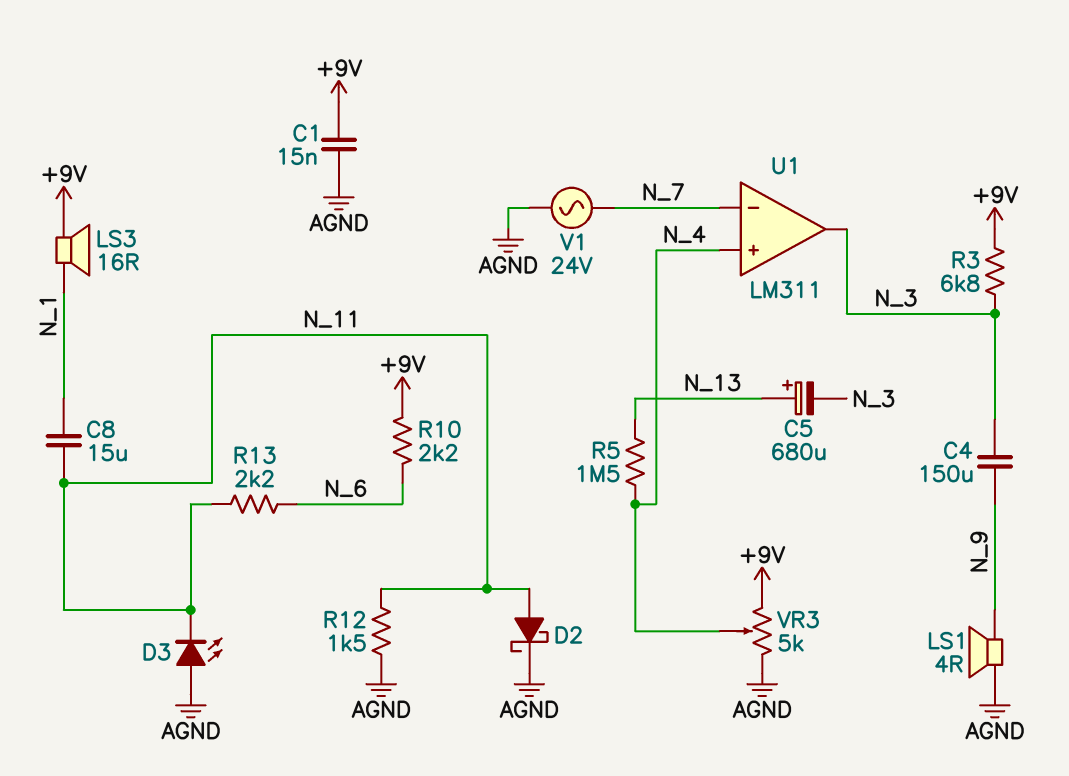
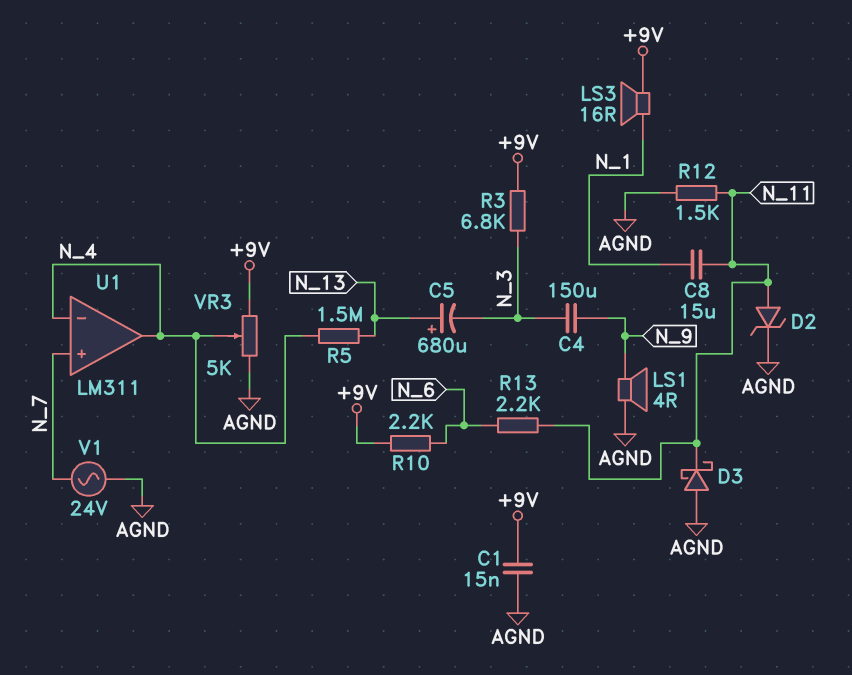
D2: schottky (A N_11, K AGND) -> zener (A N_11, K AGND)
D3: LED (A AGND, K N_11) -> schottky (A AGND, K N_11)
U1 pin in+: N_4 -> N_7
U1 pin in-: N_7 -> N_4
U1 pin out: N_3 -> N_4

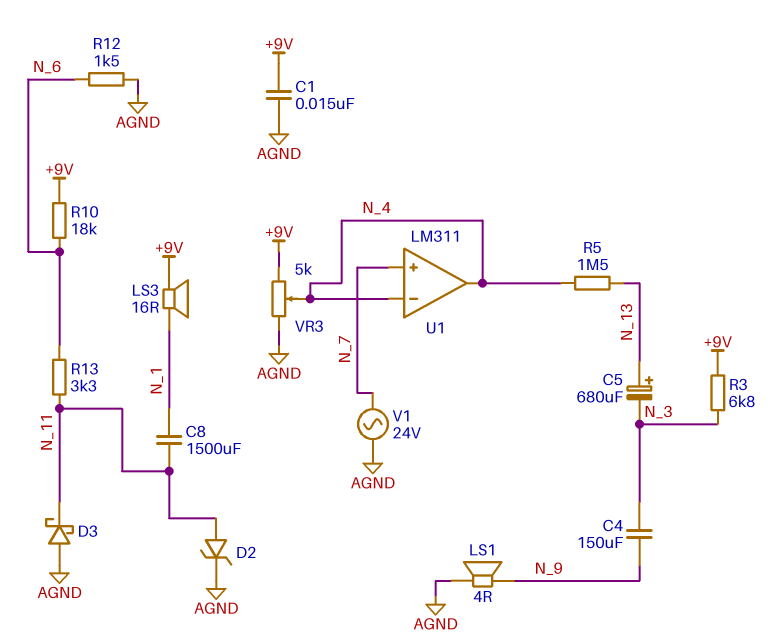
C8: 15uF (N_1, N_11) -> 1500uF (N_1, N_11)
R10: 2.2k (+9V, N_6) -> 18k (+9V, N_6)
R12: 1.5k (AGND, N_11) -> 1.5k (AGND, N_6)
R13: 2.2k (N_6, N_11) -> 3.3k (N_6, N_11)

